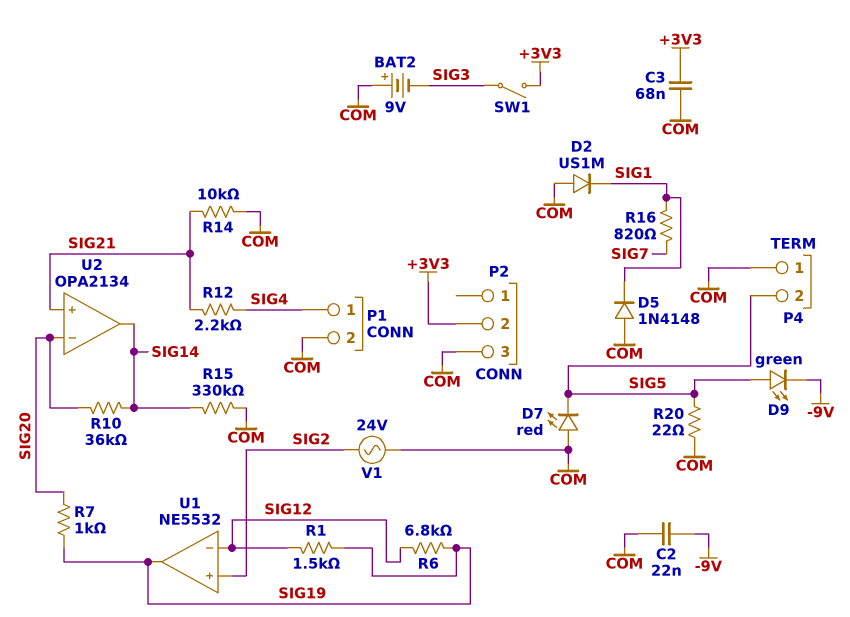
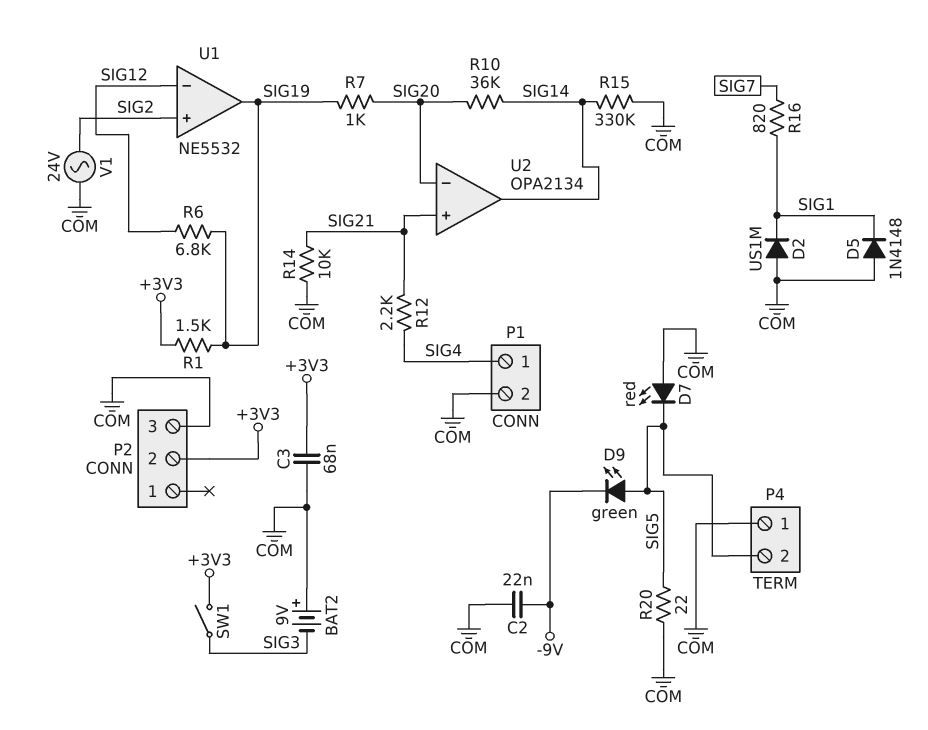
R1: 1.5k (SIG12, SIG19) -> 1.5k (+3V3, SIG19)

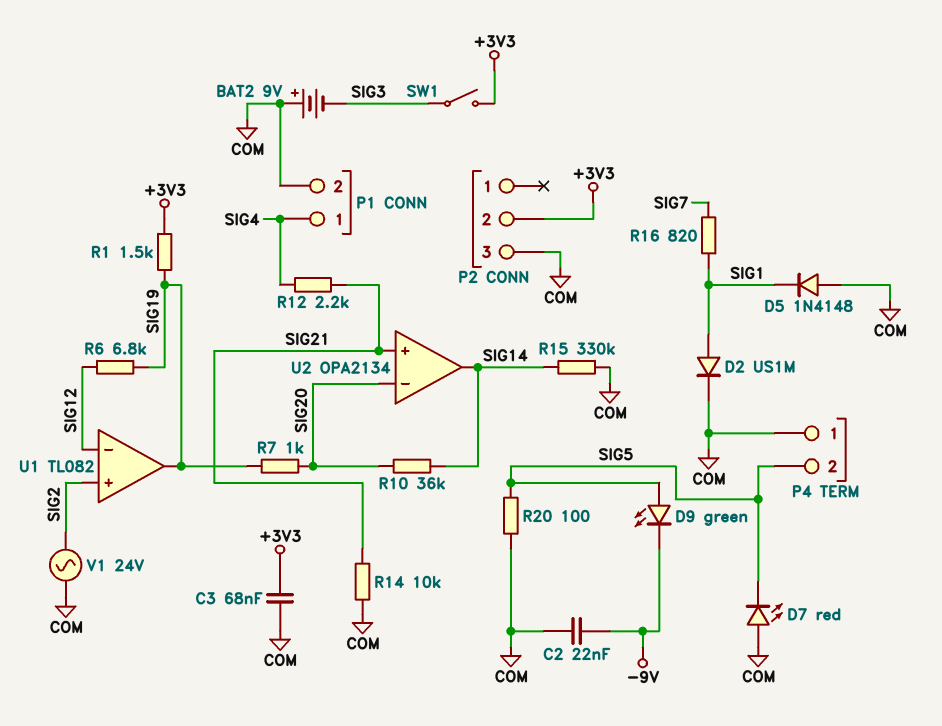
D2: diode US1M (A COM, K SIG1) -> diode US1M (A SIG1, K COM)
R20: 22 (COM, SIG5) -> 100 (COM, SIG5)
U1: NE5532 -> TL082

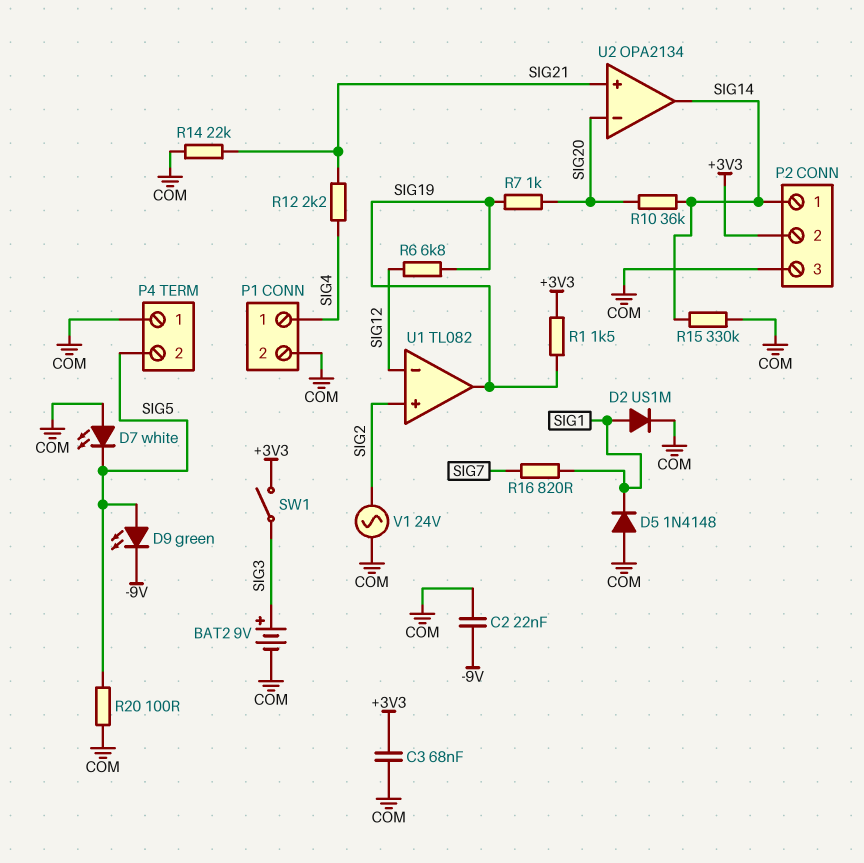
BAT2: 9V (plus COM, minus SIG3) -> 9V (plus SIG3, minus COM)
D7: LED red (A COM, K SIG5) -> LED white (A COM, K SIG5)
P2 pin 1: none -> SIG14
R14: 10k (COM, SIG21) -> 22k (COM, SIG21)

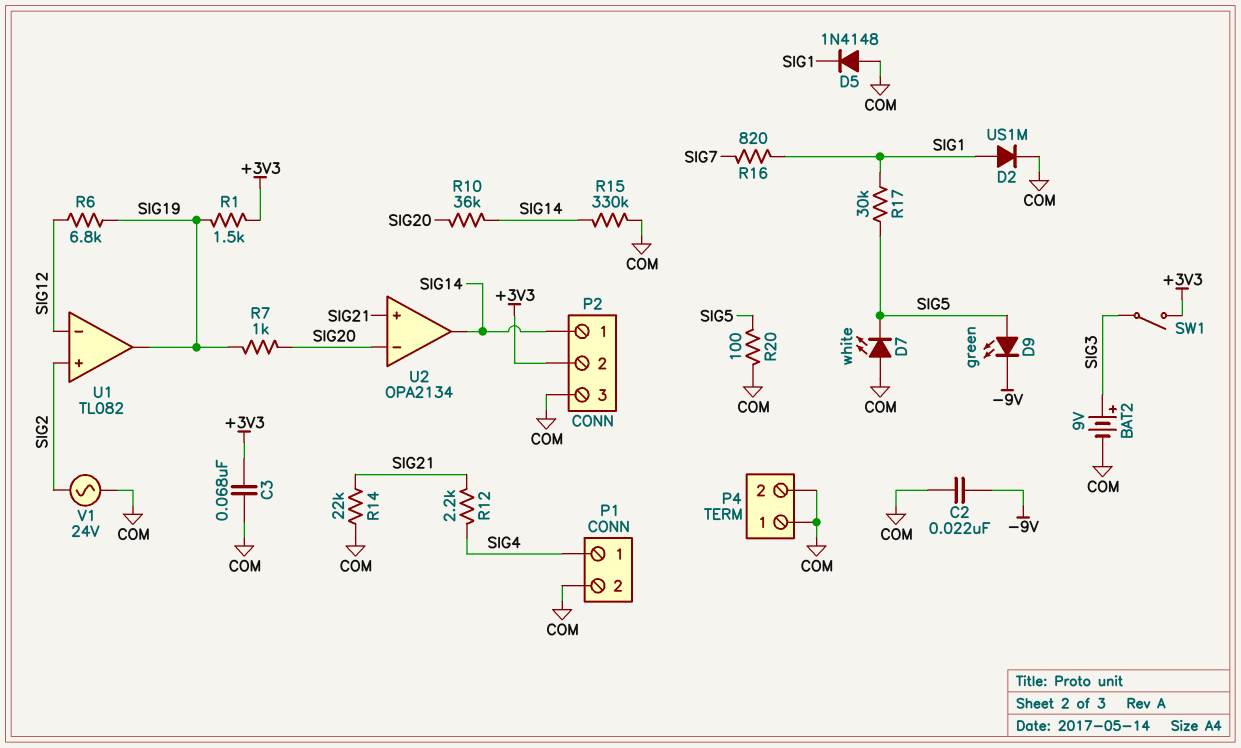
P4 pin 2: SIG5 -> COM
R17: none -> 30k (SIG1, SIG5)

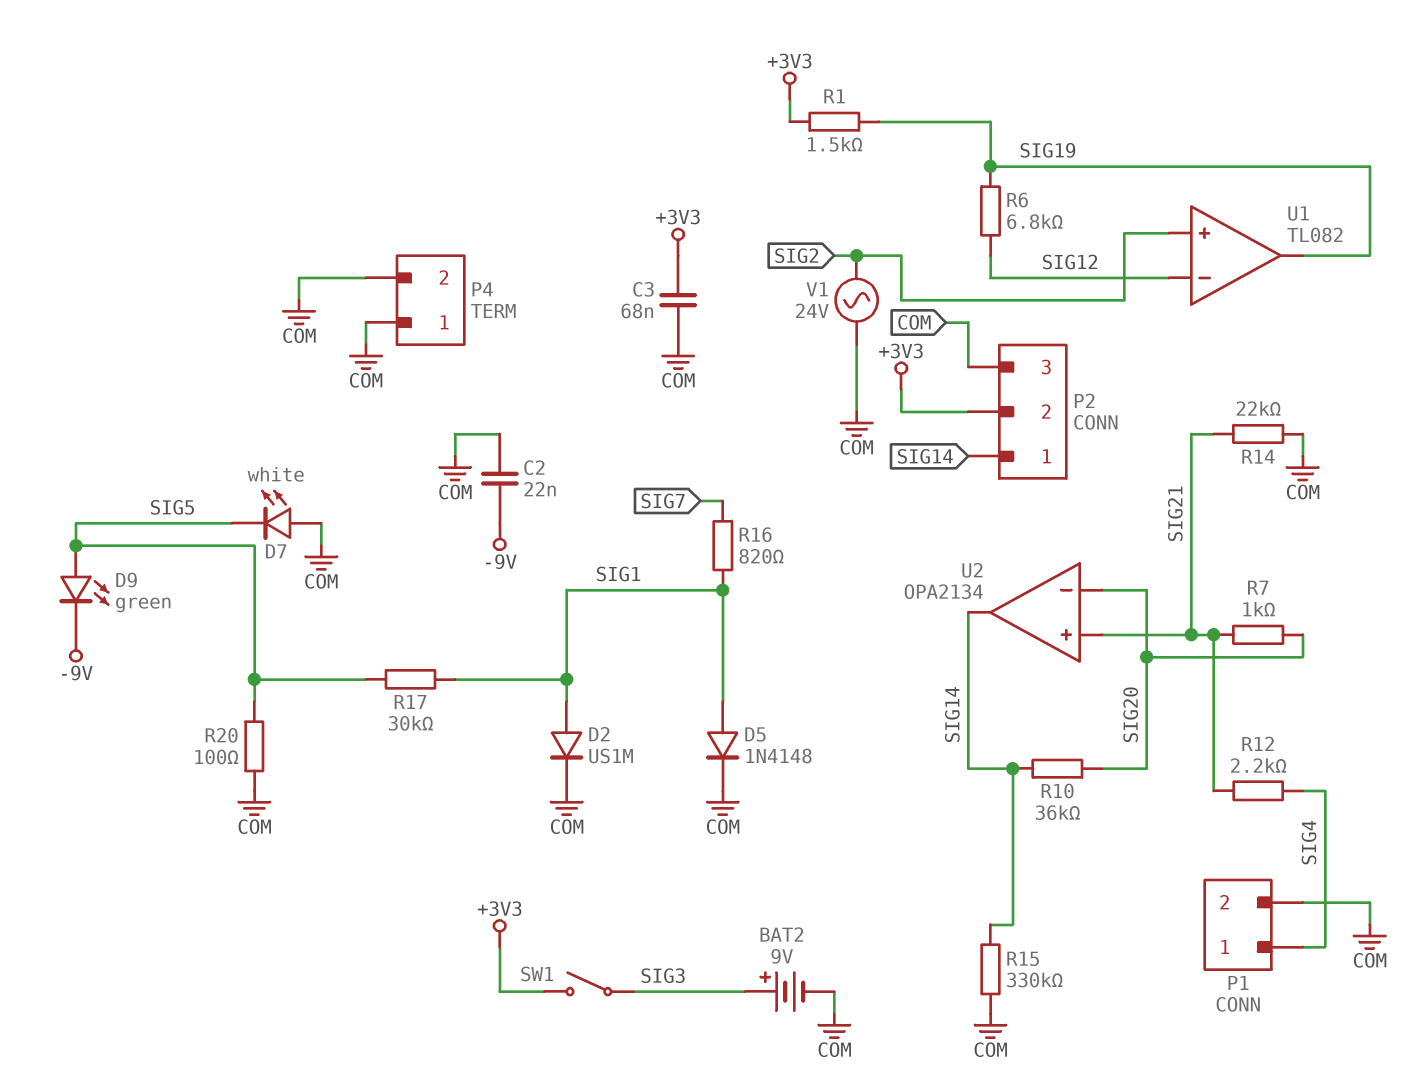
D5: diode 1N4148 (A COM, K SIG1) -> diode 1N4148 (A SIG1, K COM)
R7: 1k (SIG19, SIG20) -> 1k (SIG20, SIG21)

